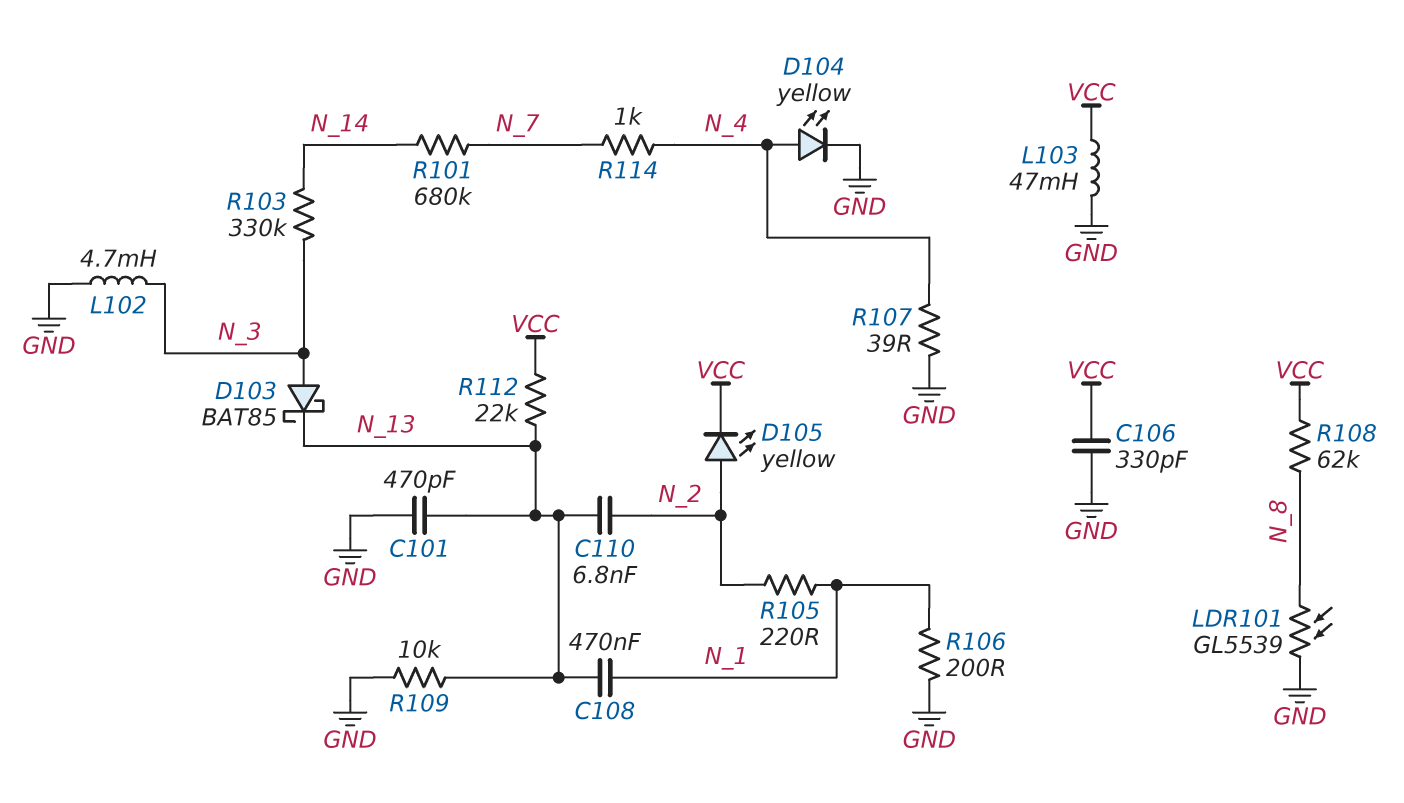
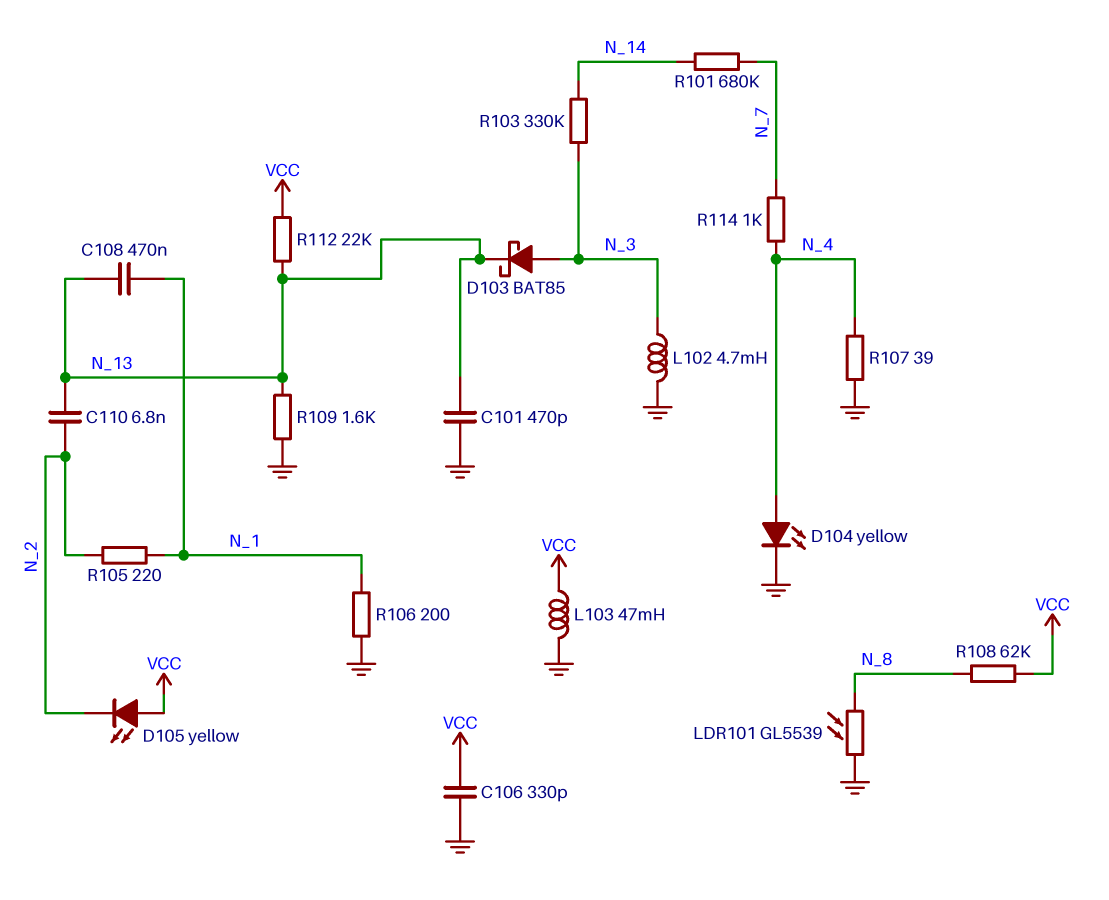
D105: LED yellow (A N_2, K VCC) -> LED yellow (A VCC, K N_2)
R109: 10k (GND, N_13) -> 1.6k (GND, N_13)

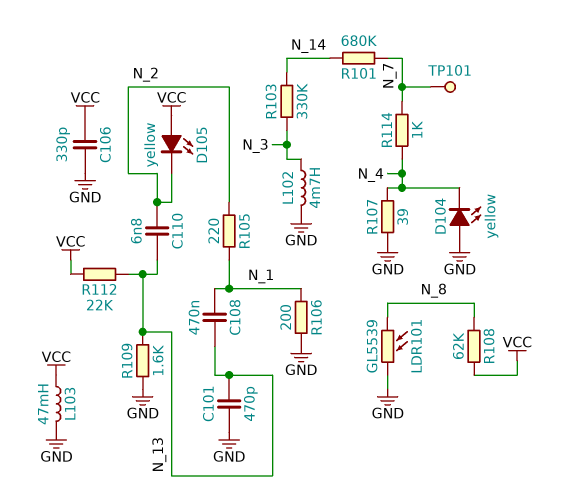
D103: schottky BAT85 (A N_3, K N_13) -> none
D104: LED yellow (A N_4, K GND) -> LED yellow (A GND, K N_4)
TP101: none -> test point (N_7)

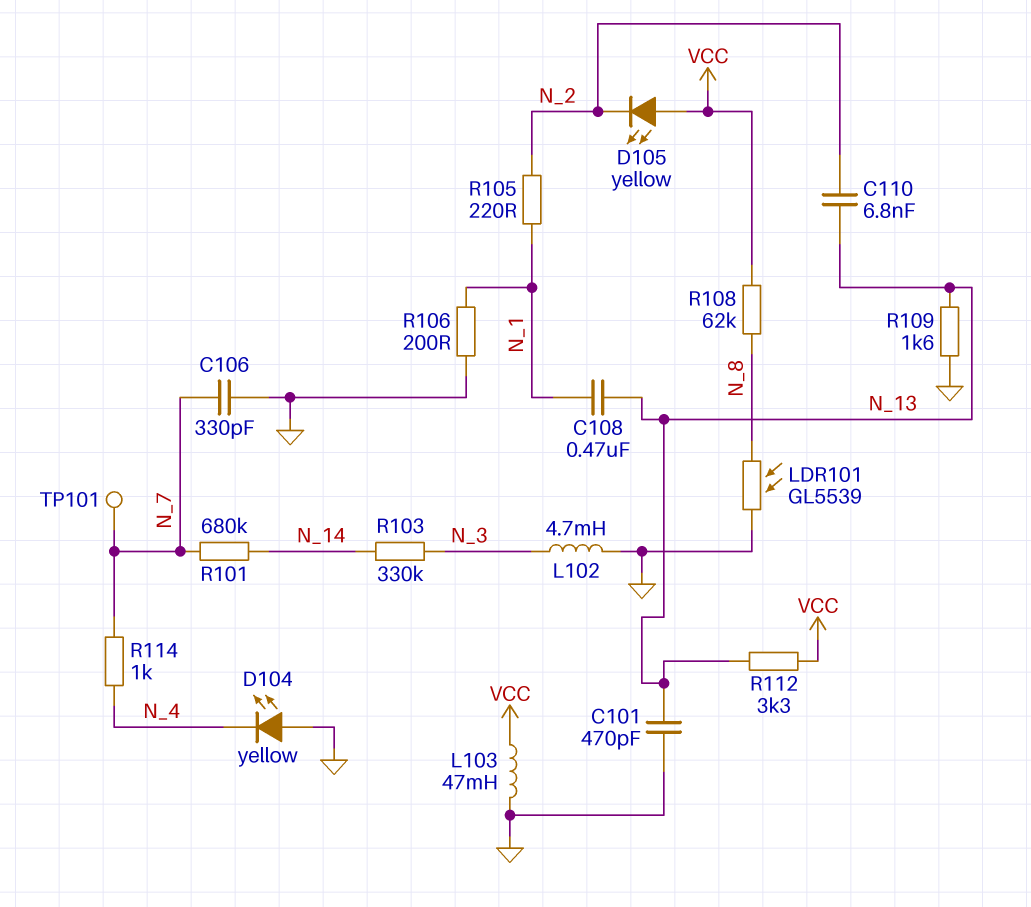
C106: 330pF (GND, VCC) -> 330pF (GND, N_7)
R107: 39 (GND, N_4) -> none
R112: 22k (N_13, VCC) -> 3.3k (N_13, VCC)

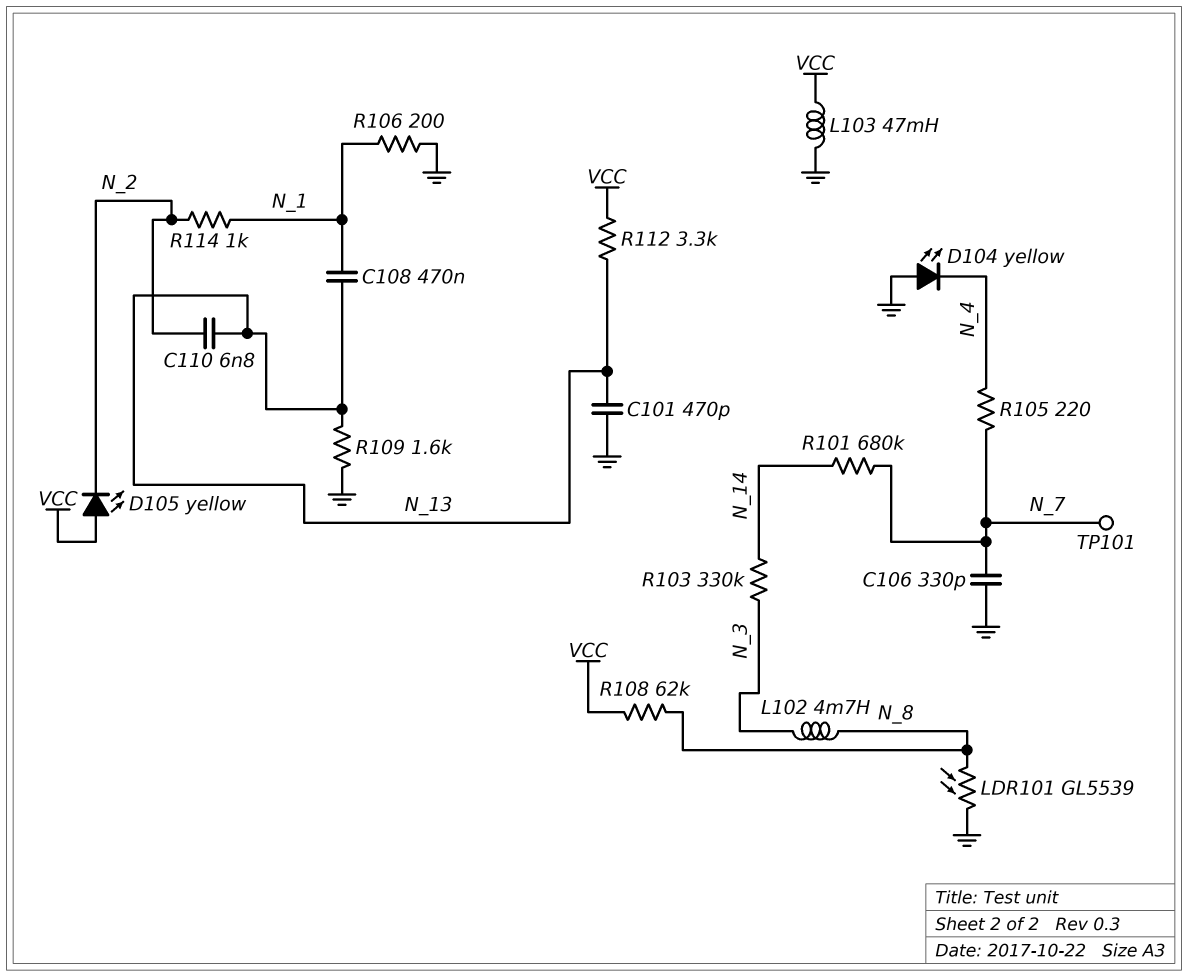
L102: 4.7mH (GND, N_3) -> 4.7mH (N_3, N_8)
R105: 220 (N_1, N_2) -> 220 (N_4, N_7)
R114: 1k (N_4, N_7) -> 1k (N_1, N_2)

